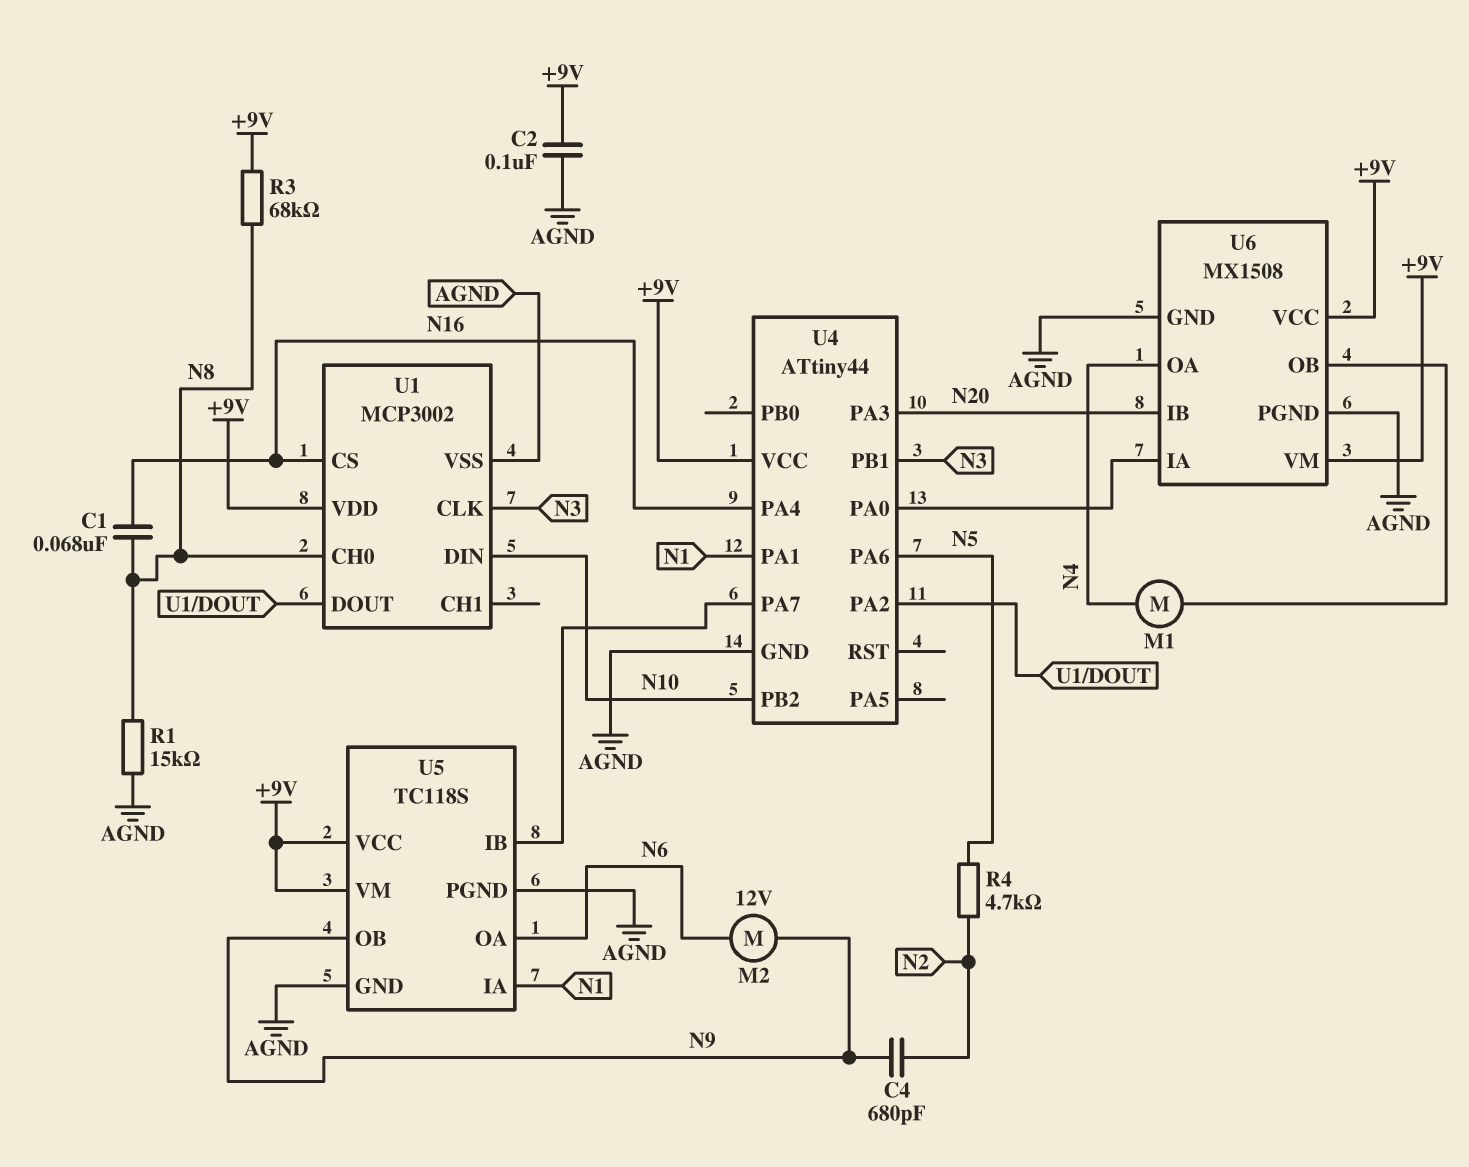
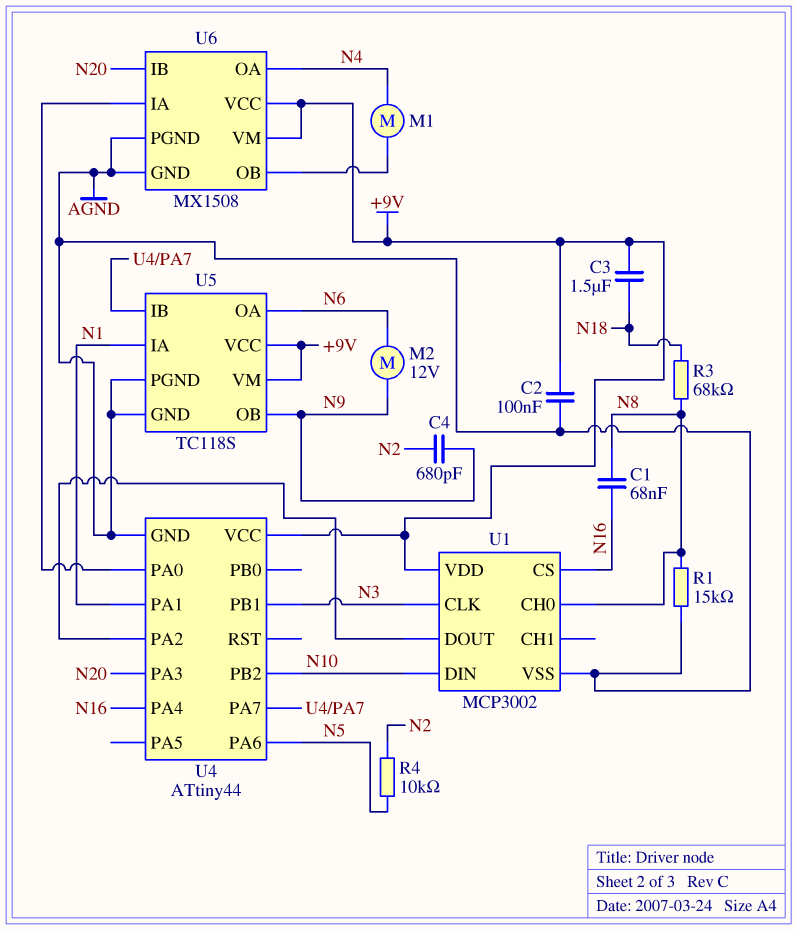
C3: none -> 1.5uF (+9V, N18)
R3: 68k (+9V, N8) -> 68k (N8, N18)
R4: 4.7k (N2, N5) -> 10k (N2, N5)

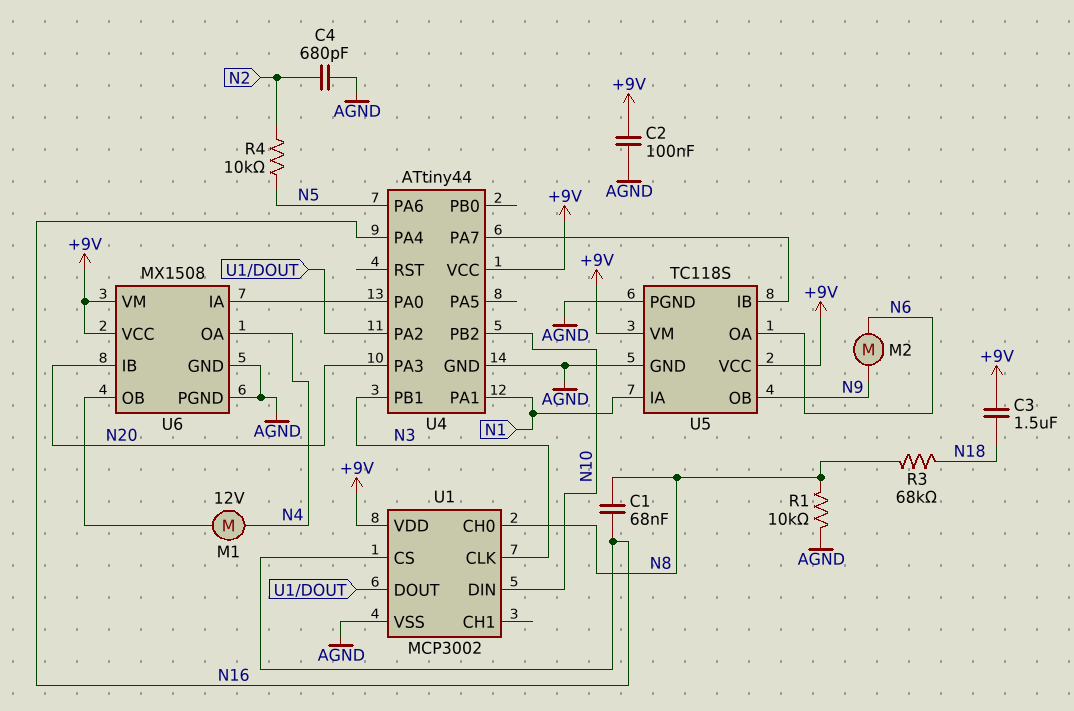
C4: 680pF (N2, N9) -> 680pF (AGND, N2)
M1: motor (N4, U6/OB) -> motor 12V (N4, U6/OB)
M2: motor 12V (N6, N9) -> motor (N6, N9)
R1: 15k (AGND, N8) -> 10k (AGND, N8)

